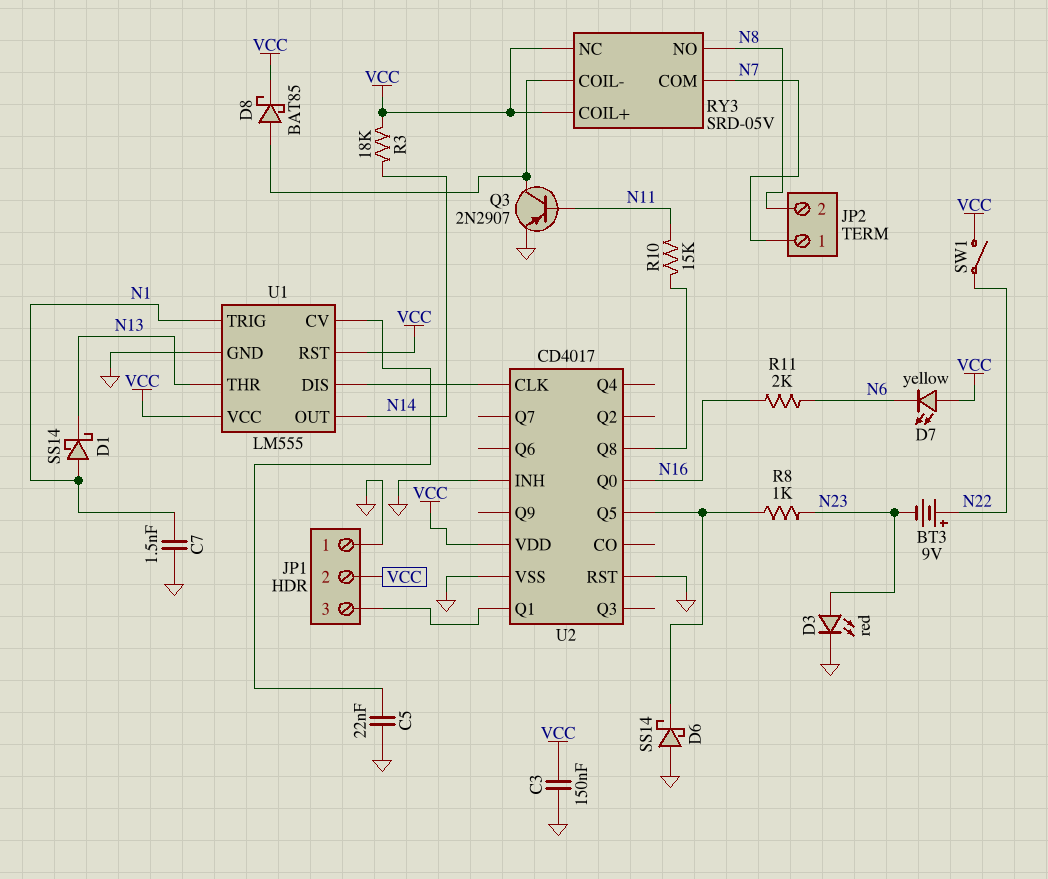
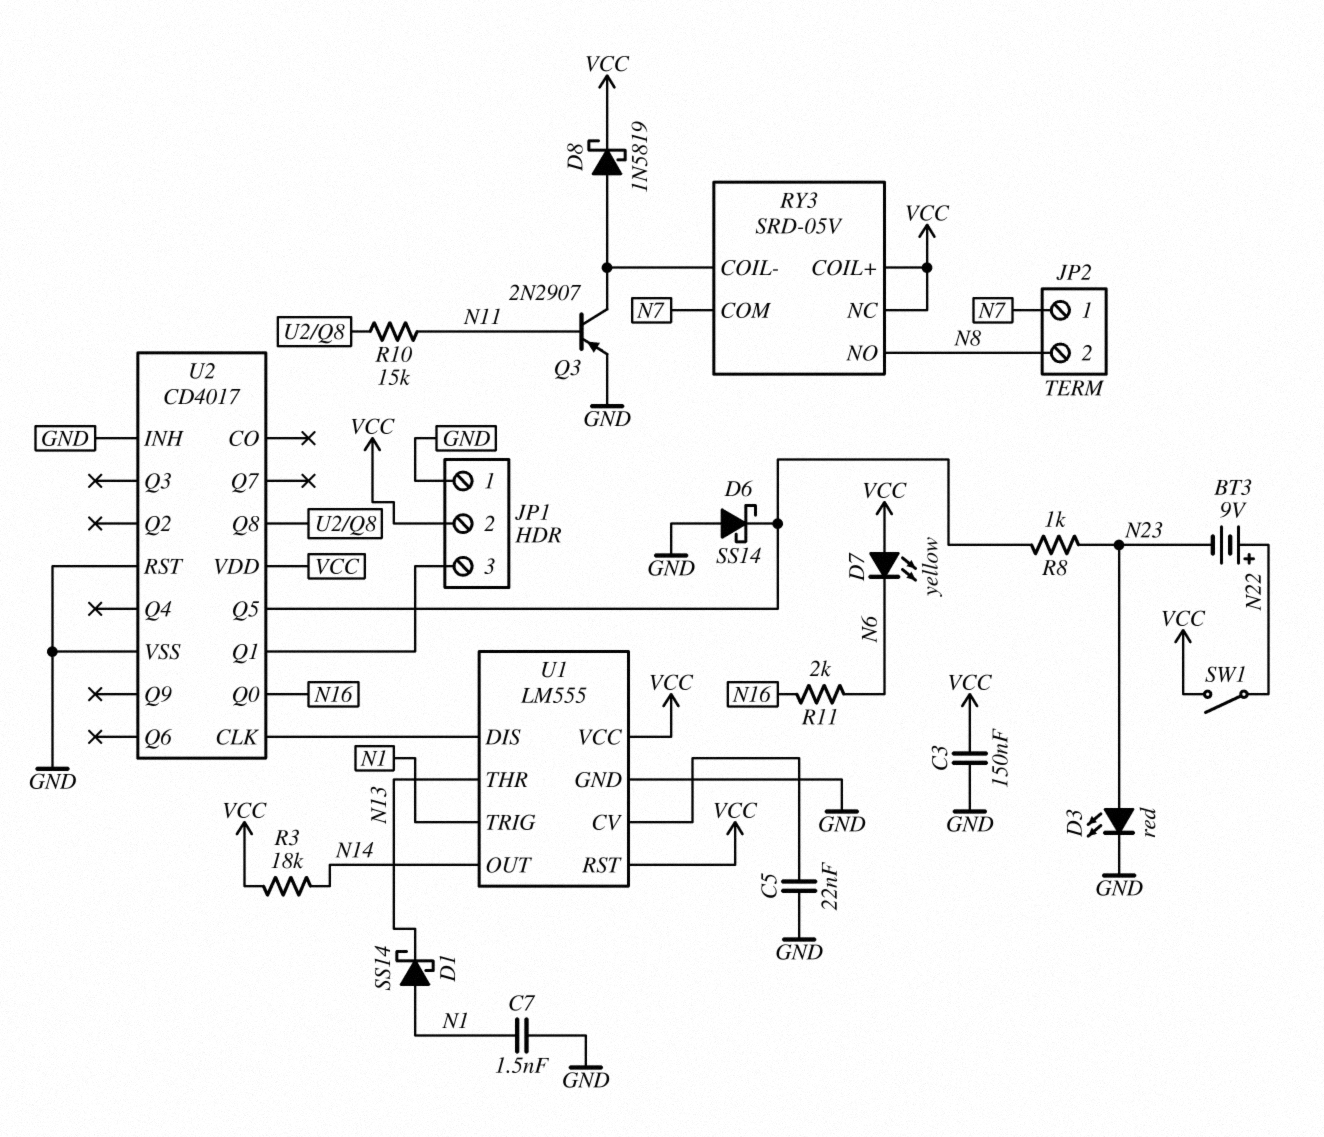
D8: schottky BAT85 (A RY3/COIL-, K VCC) -> schottky 1N5819 (A RY3/COIL-, K VCC)

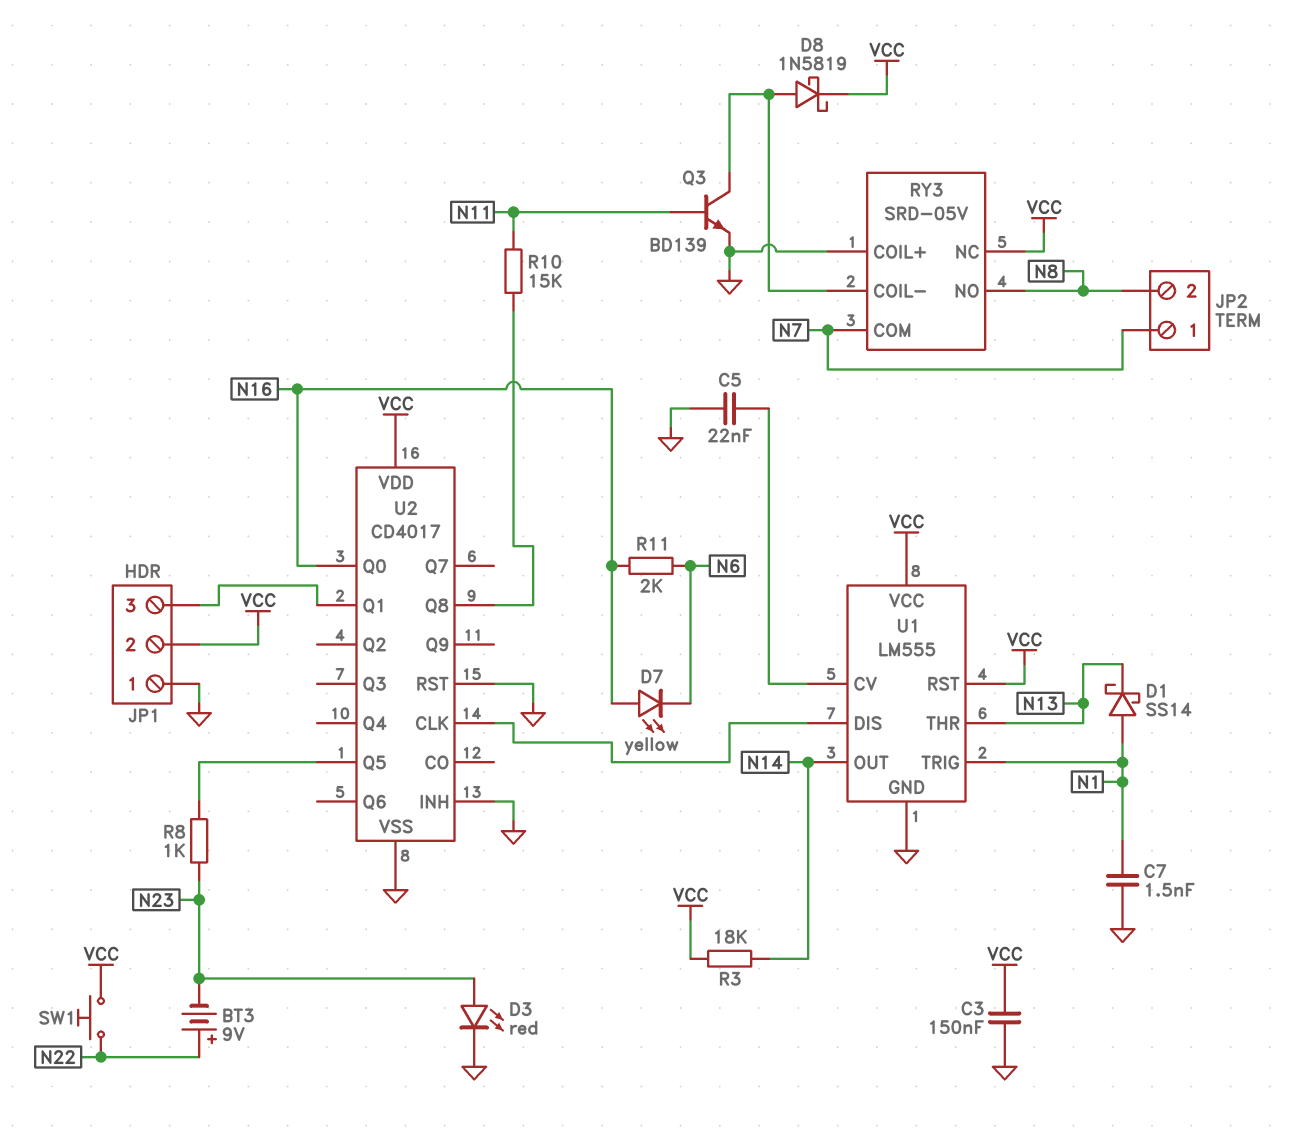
D6: schottky SS14 (A GND, K U2/Q5) -> none
D7: LED yellow (A VCC, K N6) -> LED yellow (A N16, K N6)
Q3: PNP 2N2907 (B N11, C RY3/COIL-, E GND) -> NPN BD139 (B N11, C RY3/COIL-, E GND)
RY3 pin COIL+: VCC -> GND
SW1: switch (N22, VCC) -> button (N22, VCC)

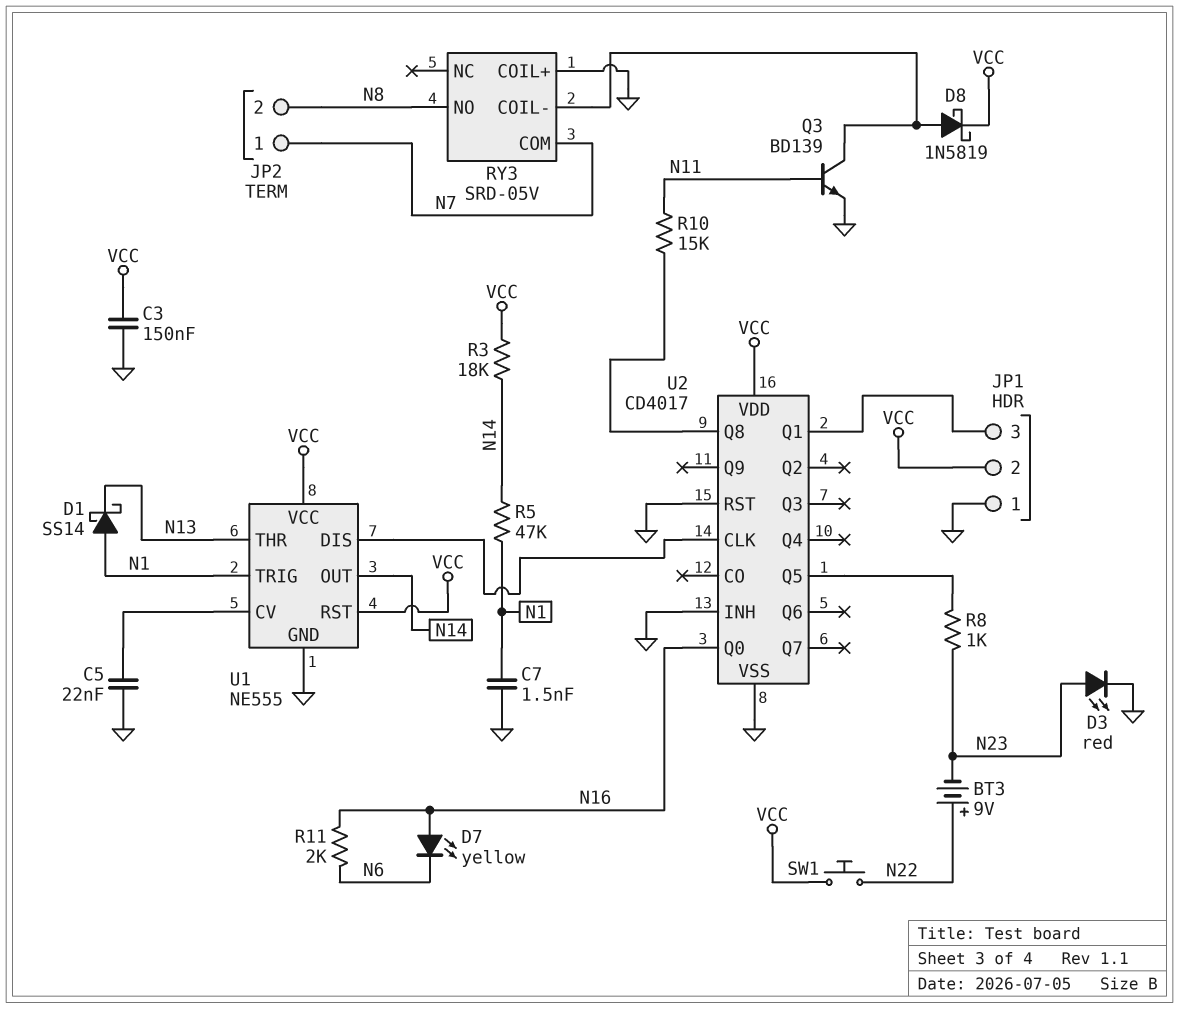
R5: none -> 47k (N1, N14)
RY3 pin NC: VCC -> none
U1: LM555 -> NE555

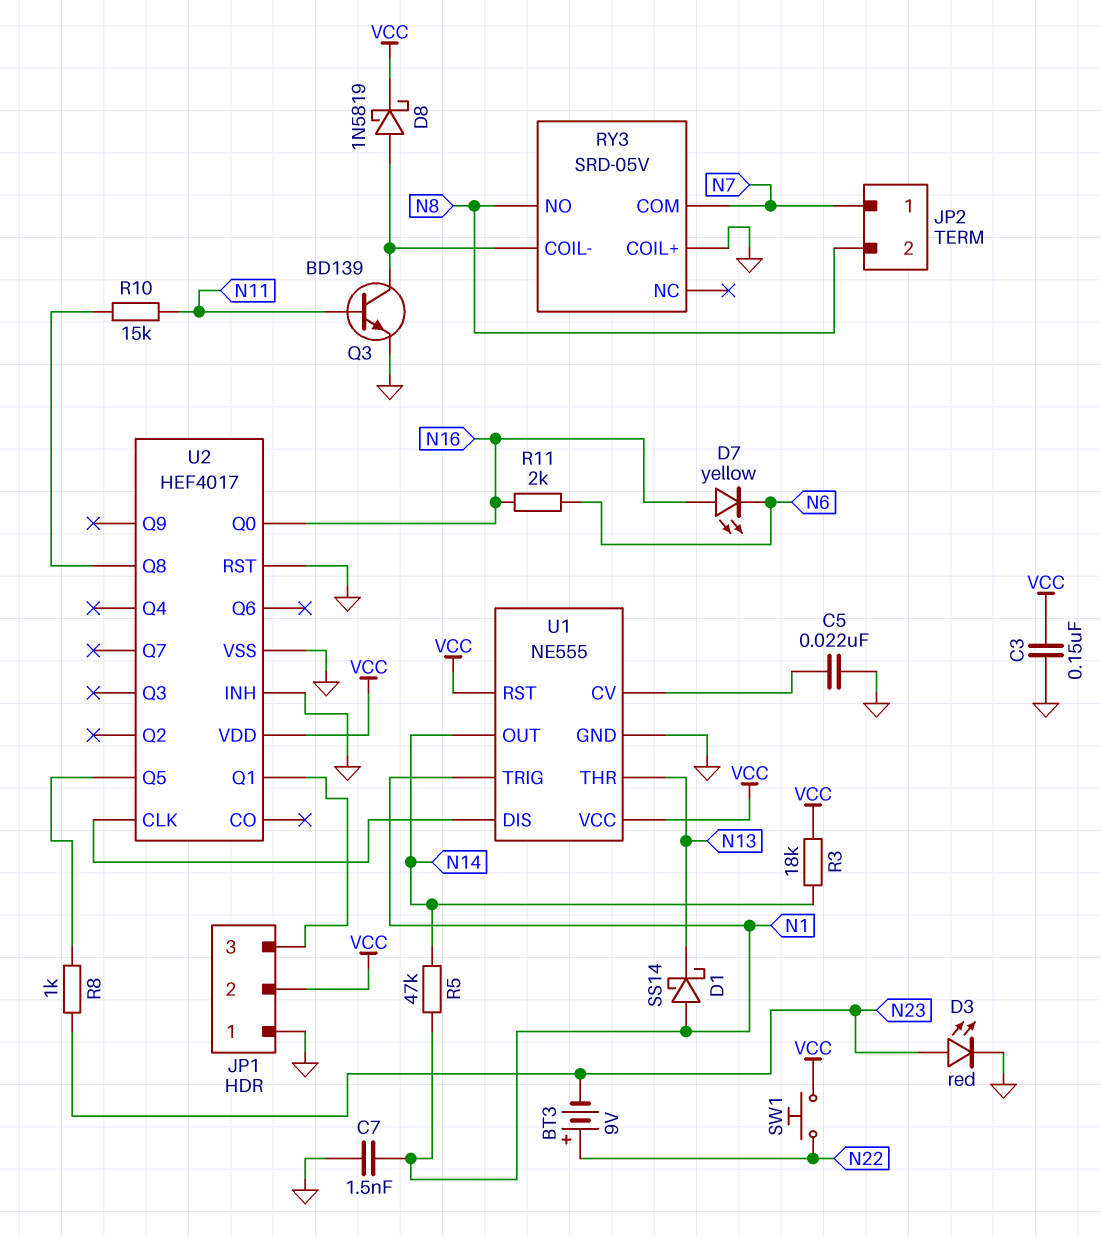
U2: CD4017 -> HEF4017

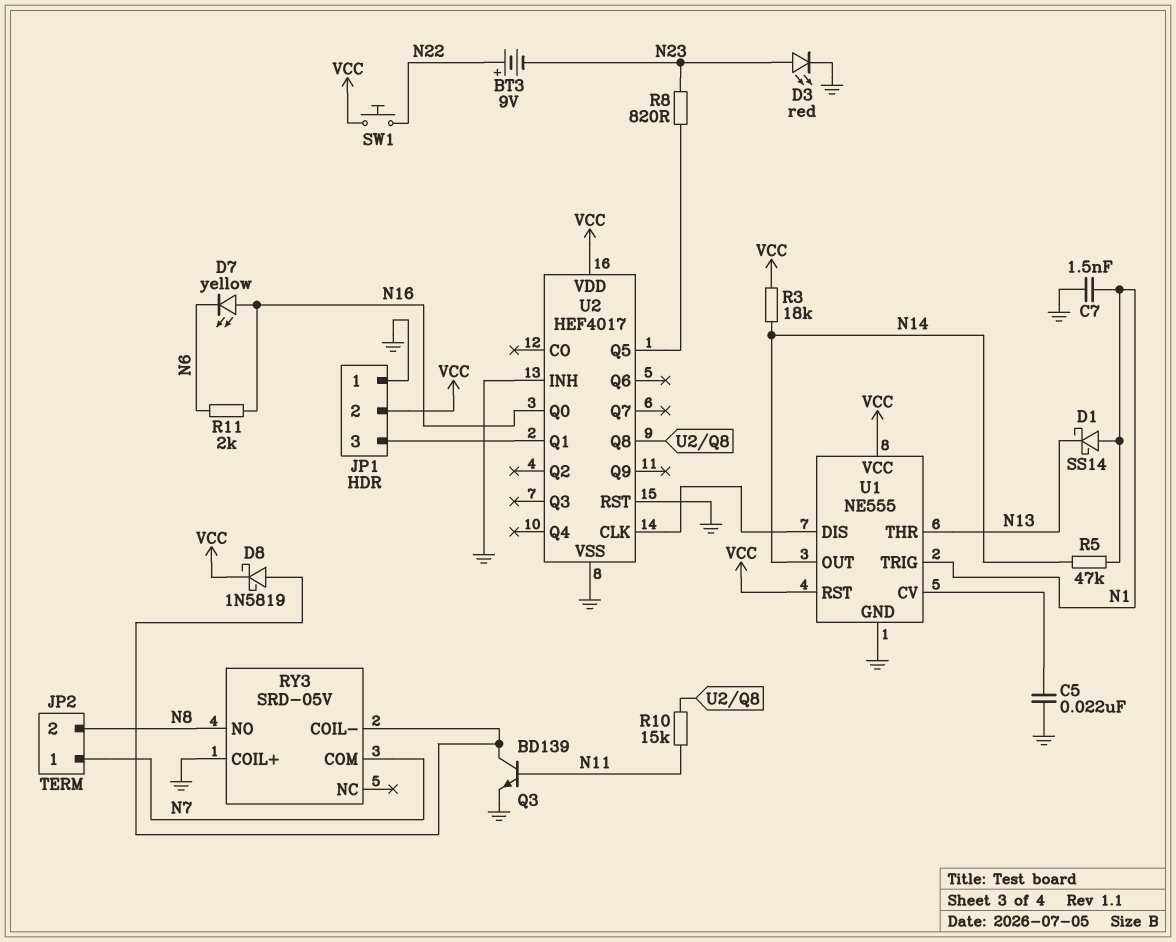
C3: 150nF (GND, VCC) -> none
R8: 1k (N23, U2/Q5) -> 820 (N23, U2/Q5)

